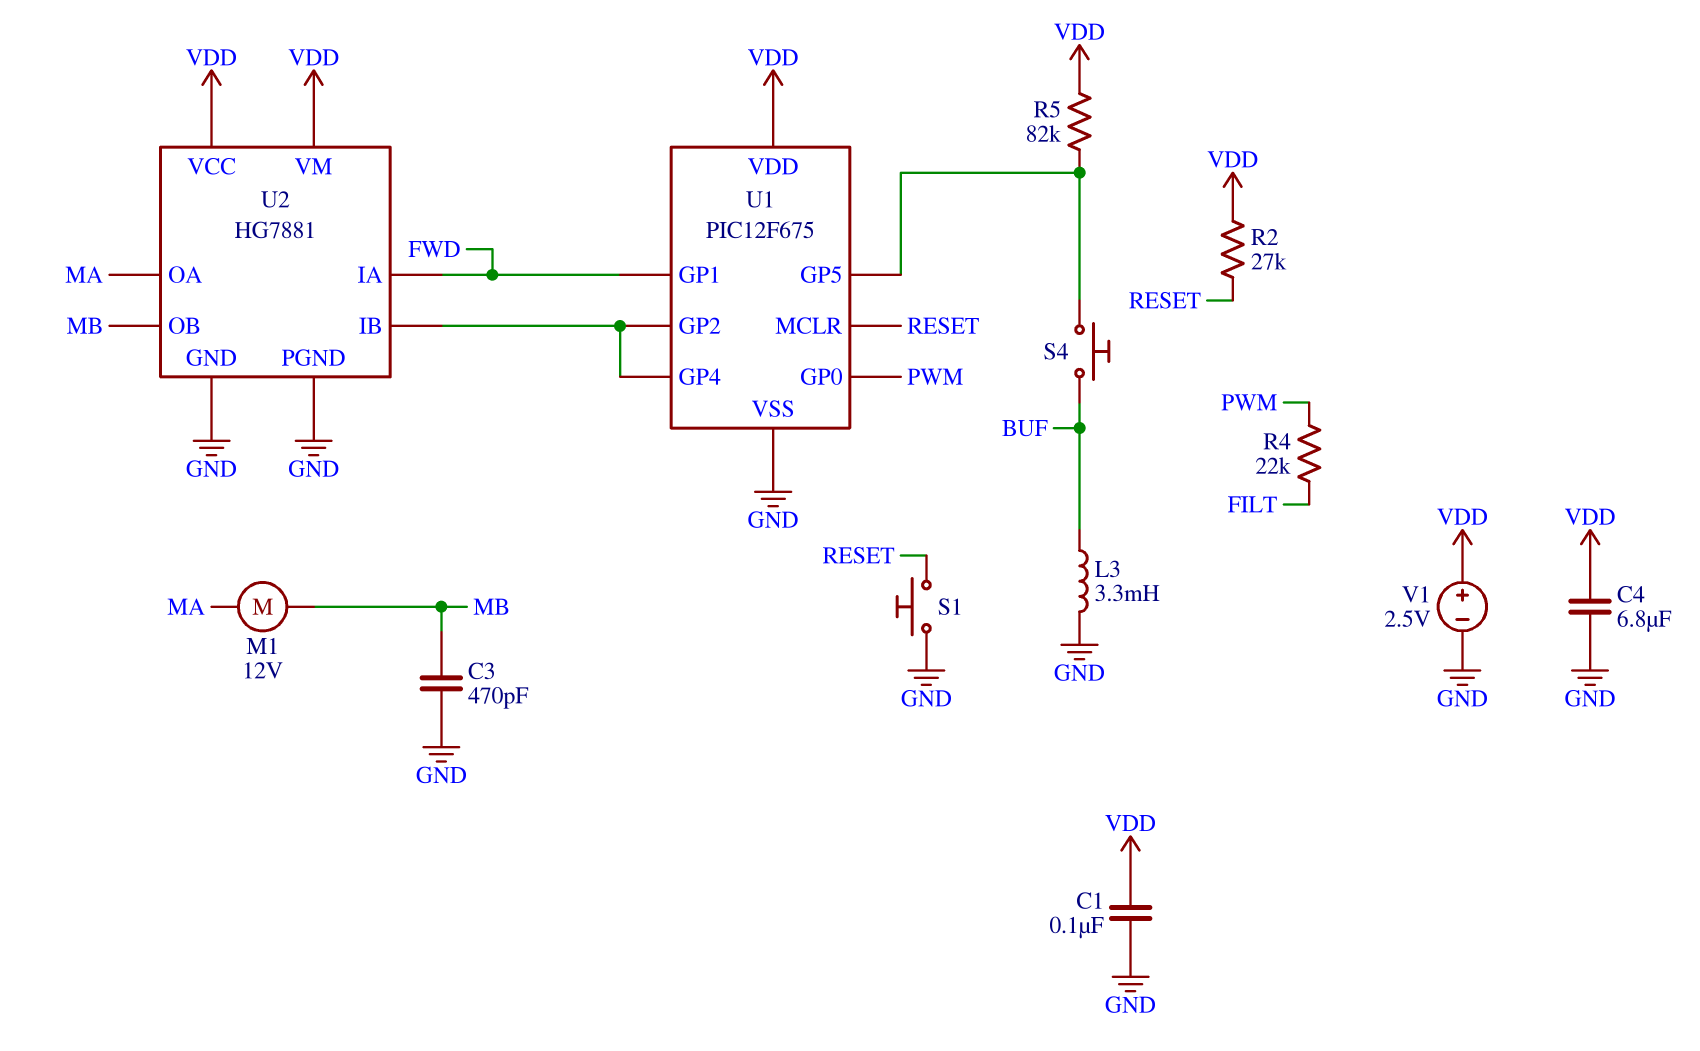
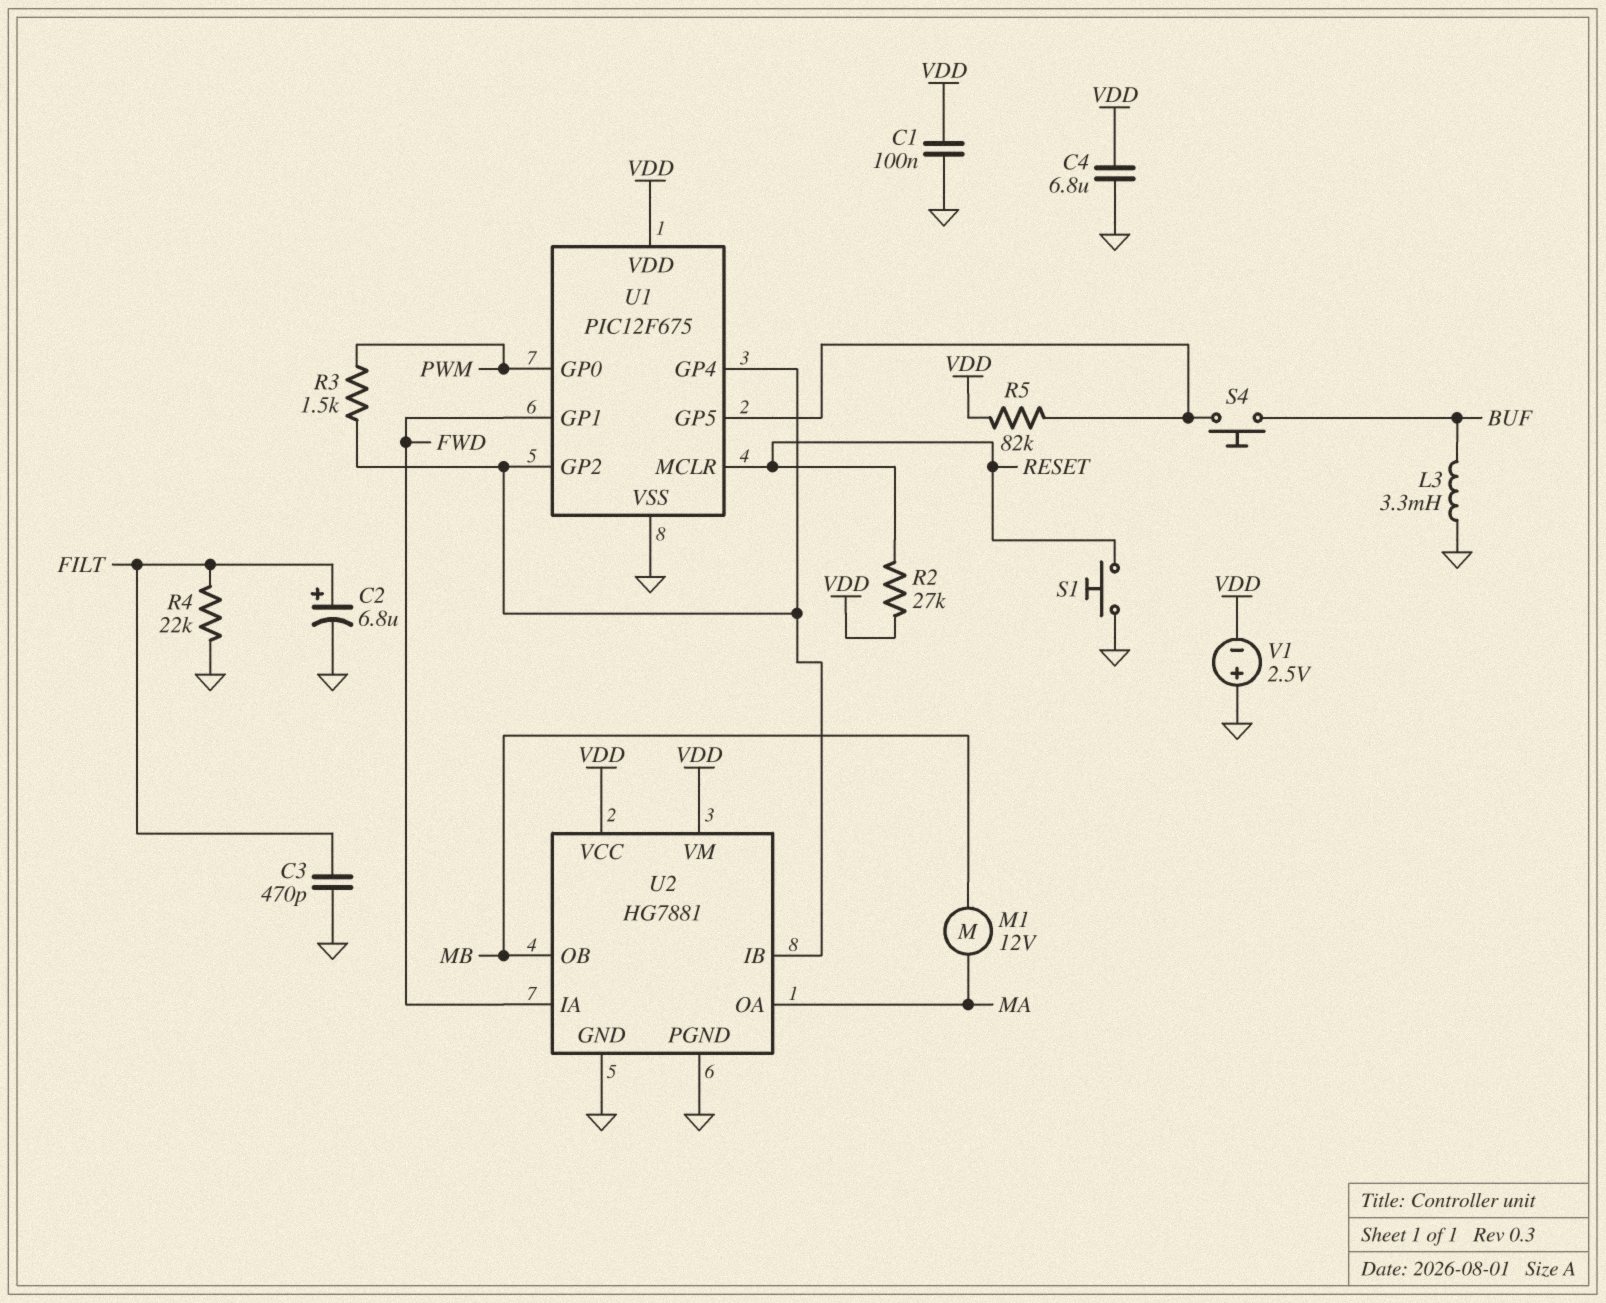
C2: none -> 6.8uF (plus FILT, minus GND)
C3: 470pF (GND, MB) -> 470pF (FILT, GND)
R3: none -> 1.5k (PWM, U1/GP2)
R4: 22k (FILT, PWM) -> 22k (FILT, GND)
V1: 2.5V (plus VDD, minus GND) -> 2.5V (plus GND, minus VDD)

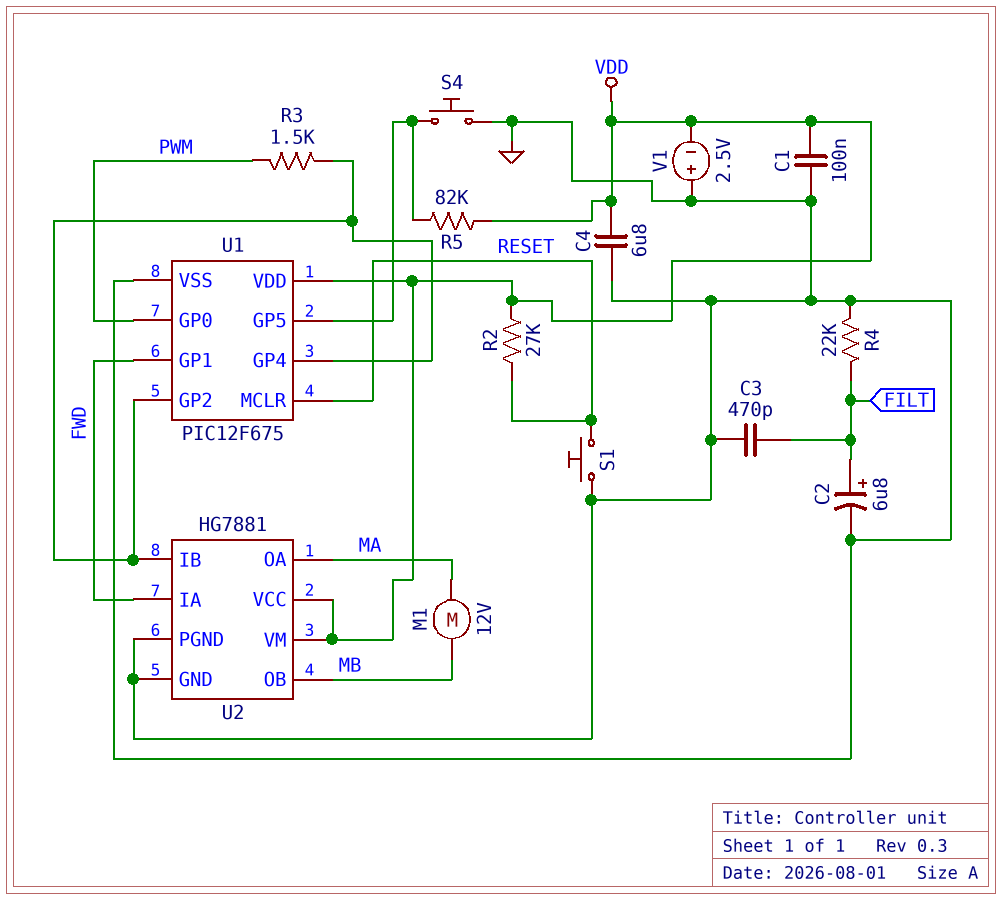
L3: 3.3mH (BUF, GND) -> none
S4: button (BUF, U1/GP5) -> button (GND, U1/GP5)

